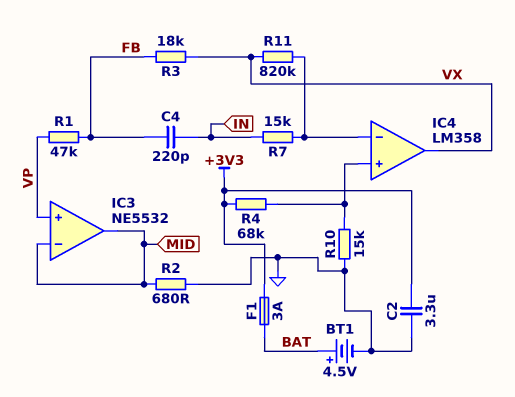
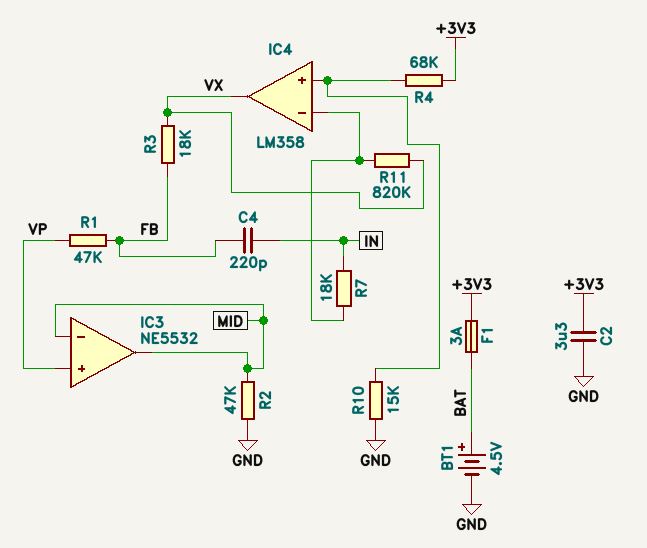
R2: 680 (GND, MID) -> 47k (GND, MID)
R7: 15k (IC4/in-, IN) -> 18k (IC4/in-, IN)

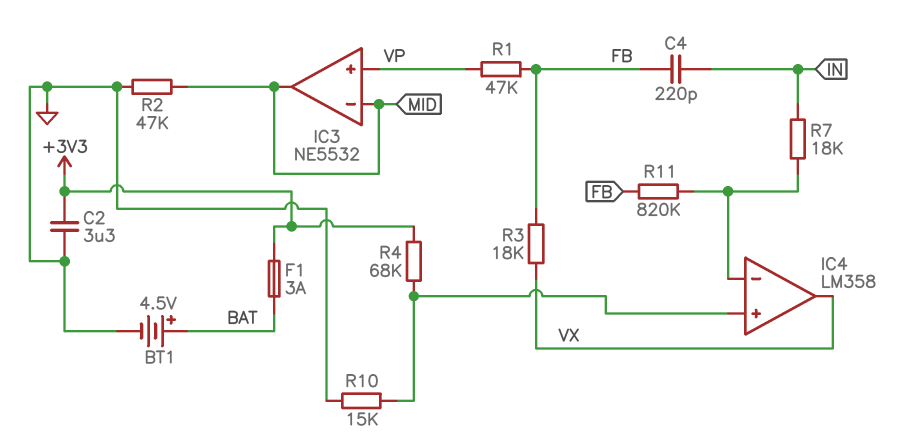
R11: 820k (IC4/in-, VX) -> 820k (FB, IC4/in-)

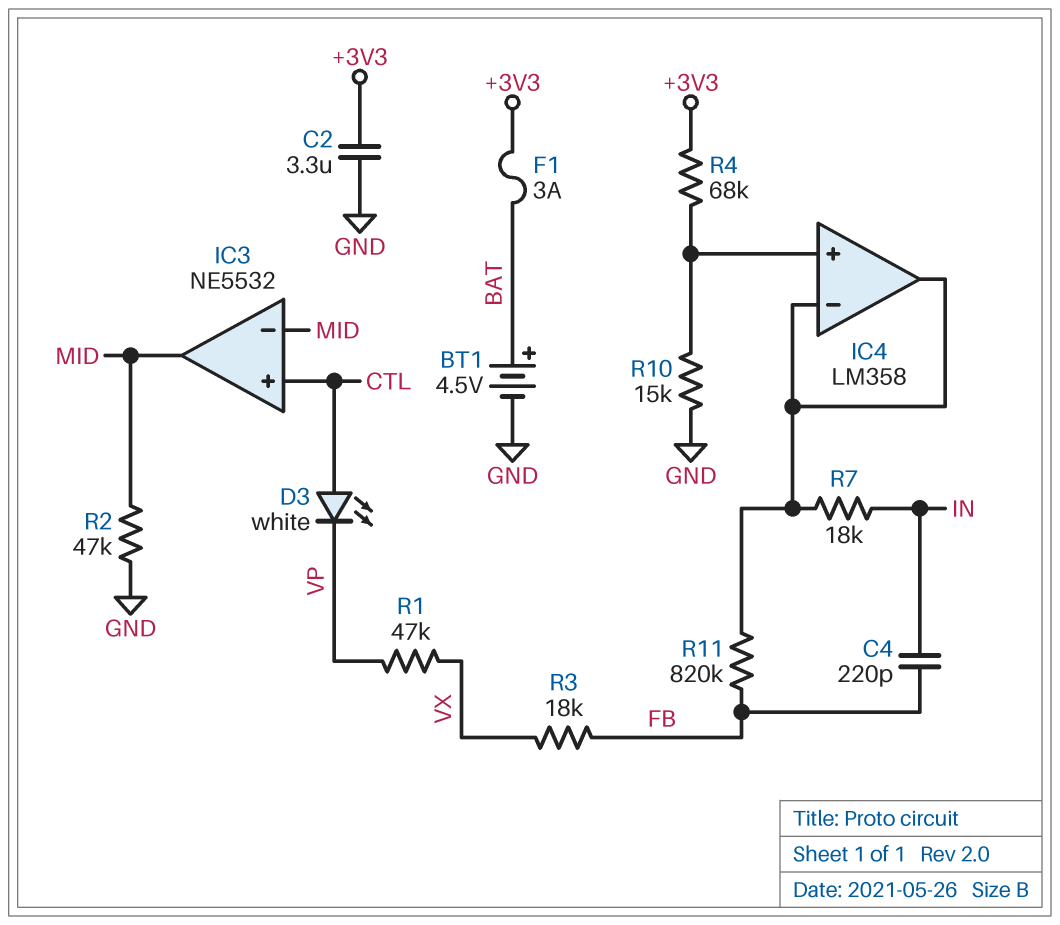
D3: none -> LED white (A CTL, K VP)
IC3 pin in+: VP -> CTL
IC4 pin out: VX -> IC4/in-
R1: 47k (FB, VP) -> 47k (VP, VX)

